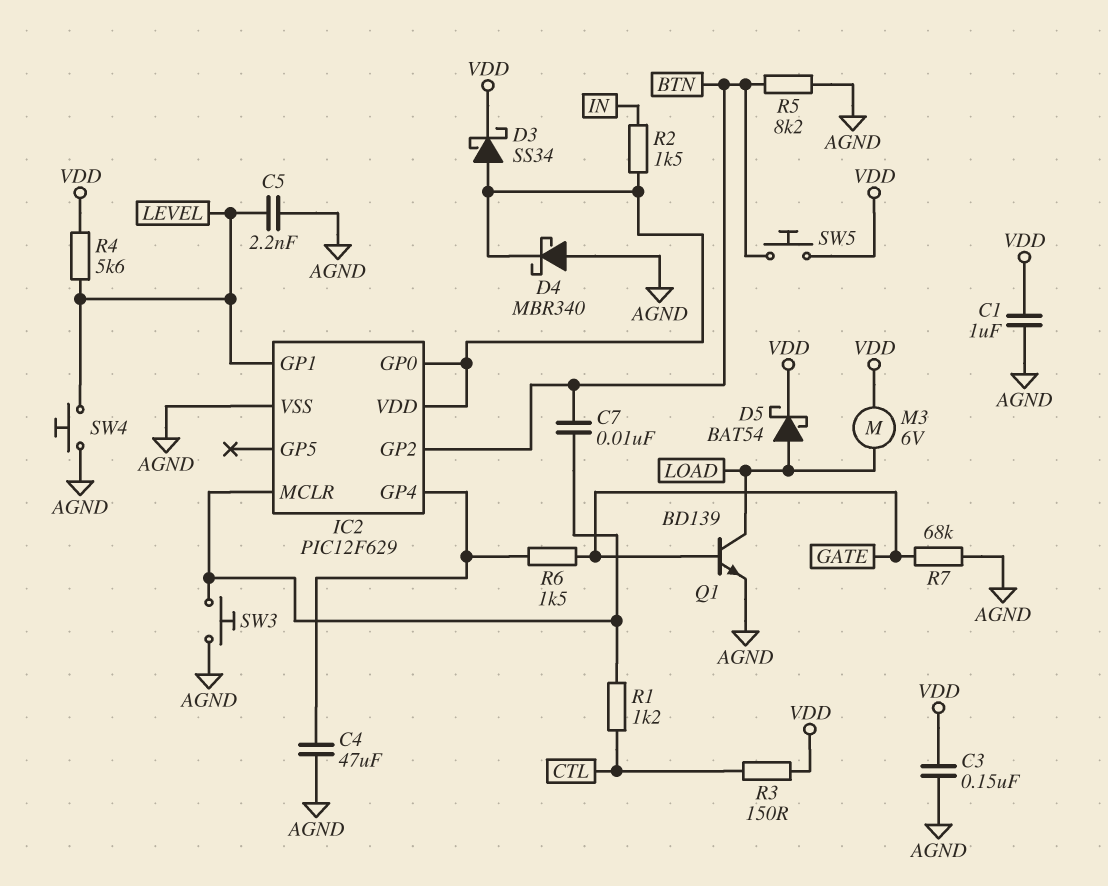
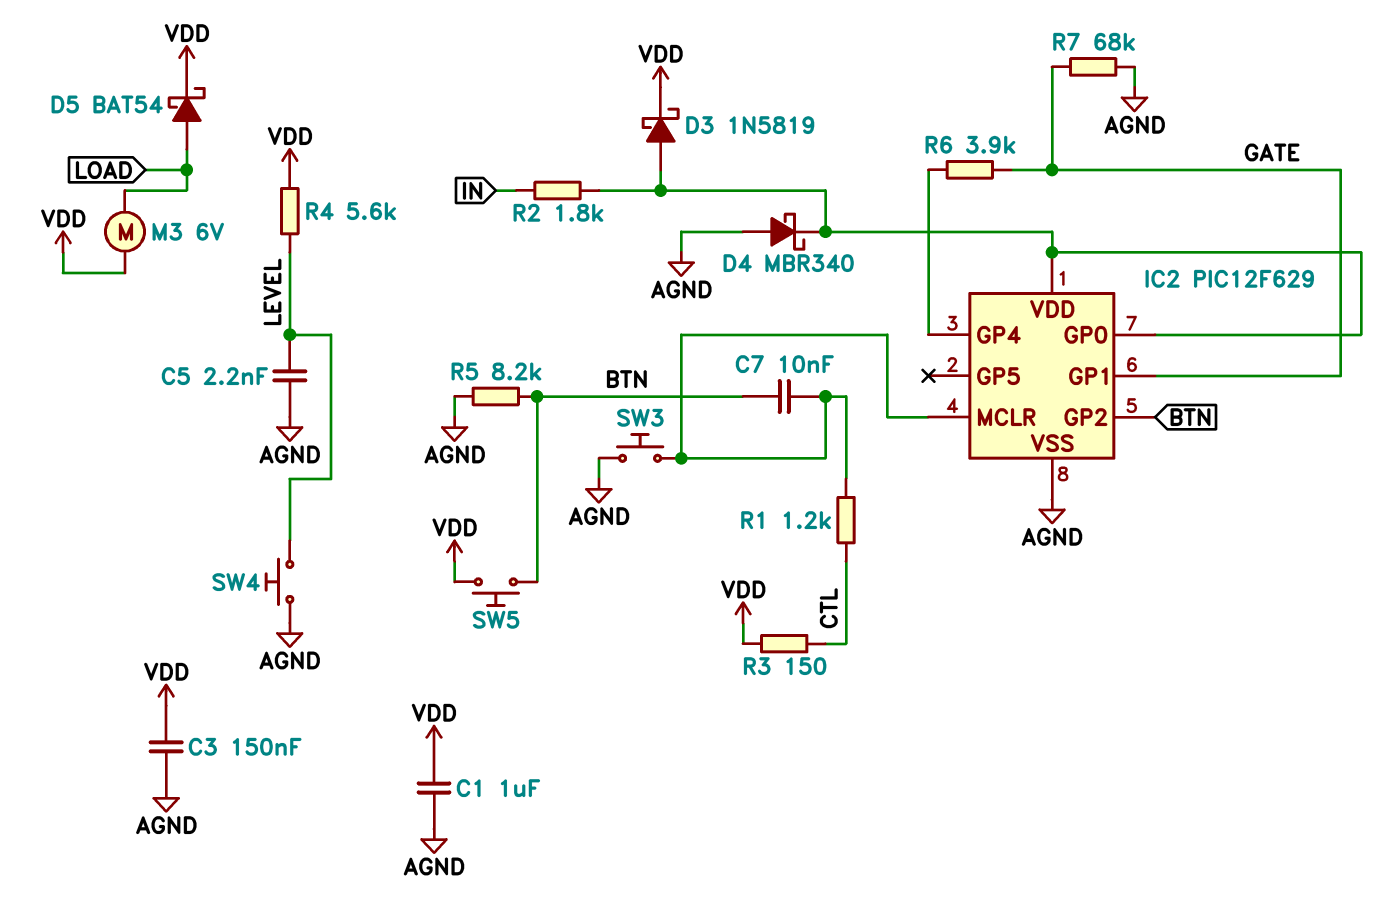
C4: 47uF (AGND, IC2/GP4) -> none
D3: schottky SS34 (A IC2/GP0, K VDD) -> schottky 1N5819 (A IC2/GP0, K VDD)
IC2 pin GP1: LEVEL -> GATE
Q1: NPN BD139 (B GATE, C LOAD, E AGND) -> none
R2: 1.5k (IC2/GP0, IN) -> 1.8k (IC2/GP0, IN)
R6: 1.5k (GATE, IC2/GP4) -> 3.9k (GATE, IC2/GP4)

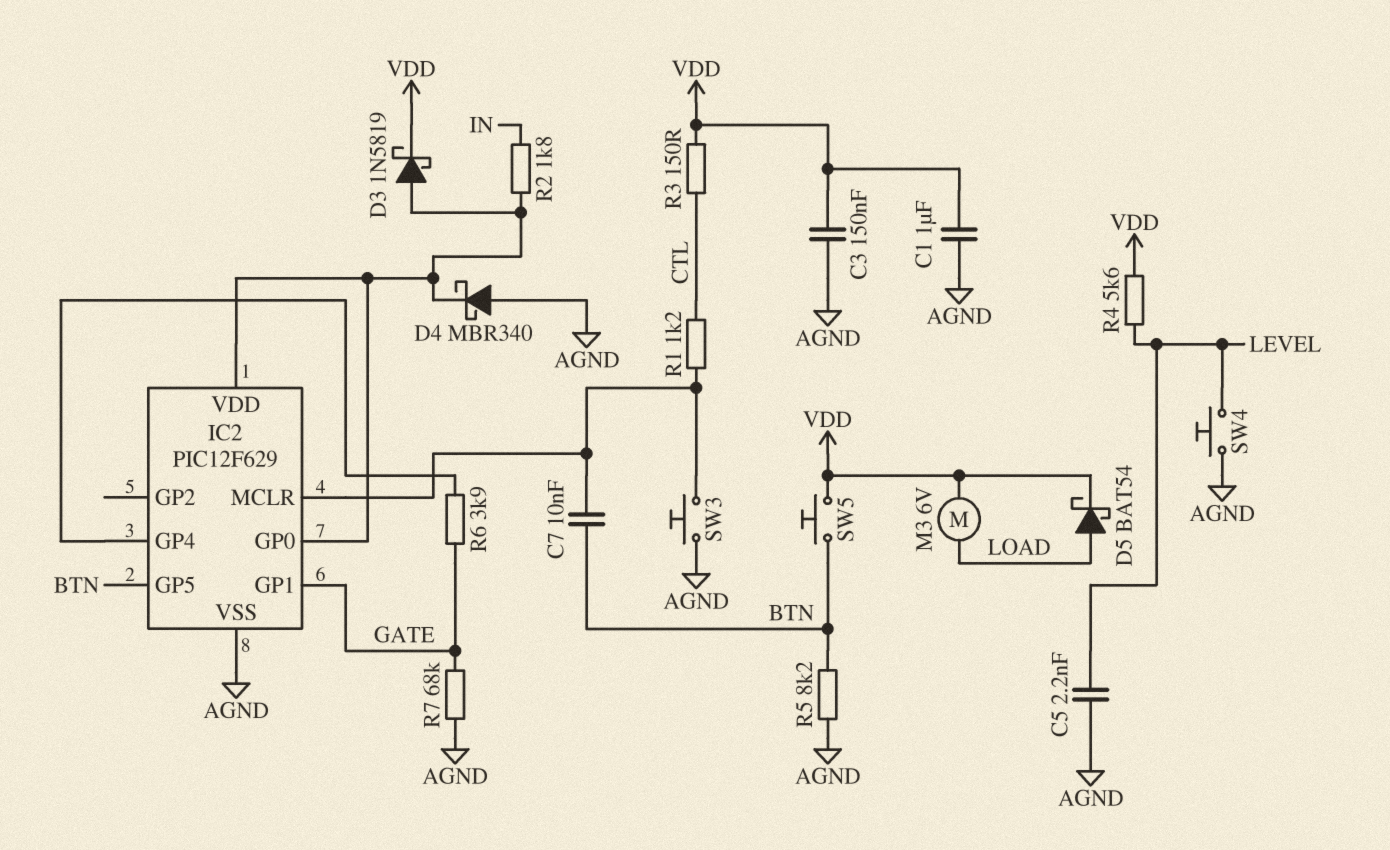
IC2 pin GP2: BTN -> none
IC2 pin GP5: none -> BTN

